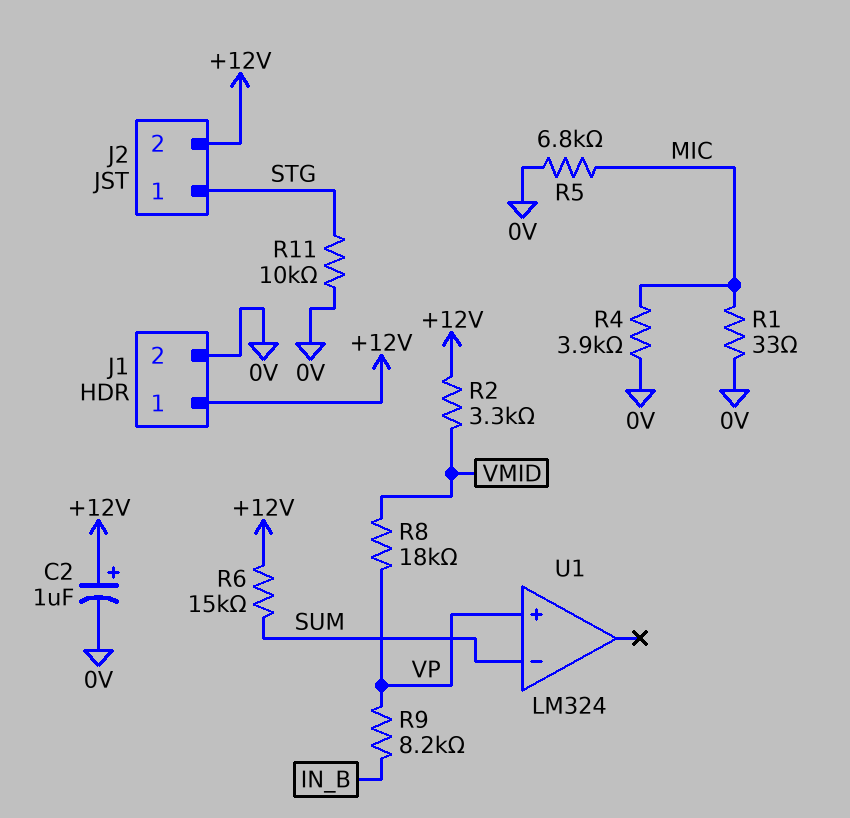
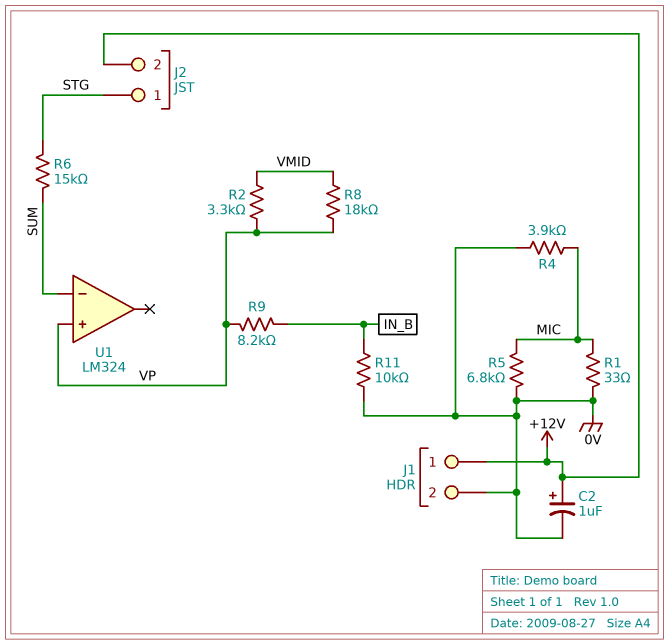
R2: 3.3k (+12V, VMID) -> 3.3k (VMID, VP)
R6: 15k (+12V, SUM) -> 15k (STG, SUM)
R11: 10k (0V, STG) -> 10k (0V, IN_B)

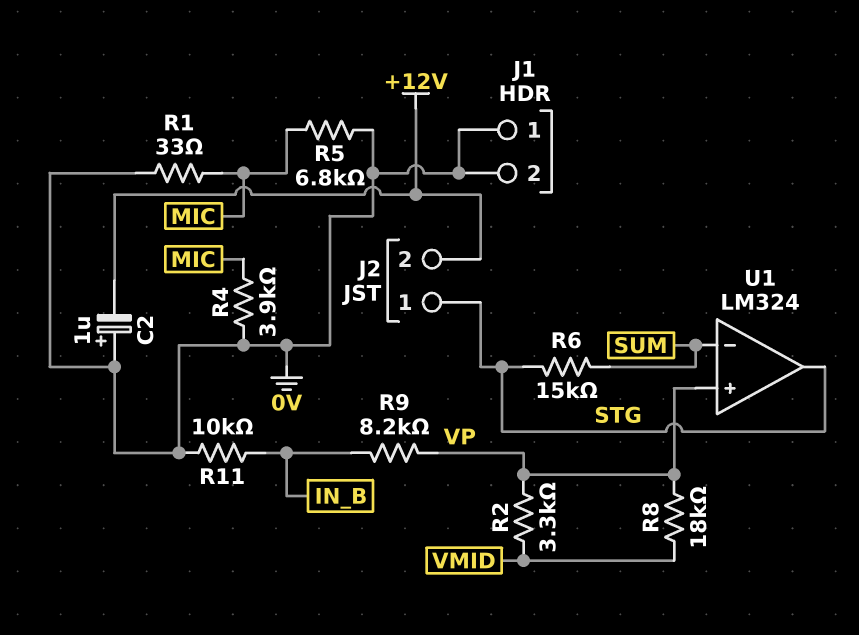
C2: 1uF (plus +12V, minus 0V) -> 1uF (plus 0V, minus +12V)
J1 pin 1: +12V -> 0V
U1 pin out: none -> STG

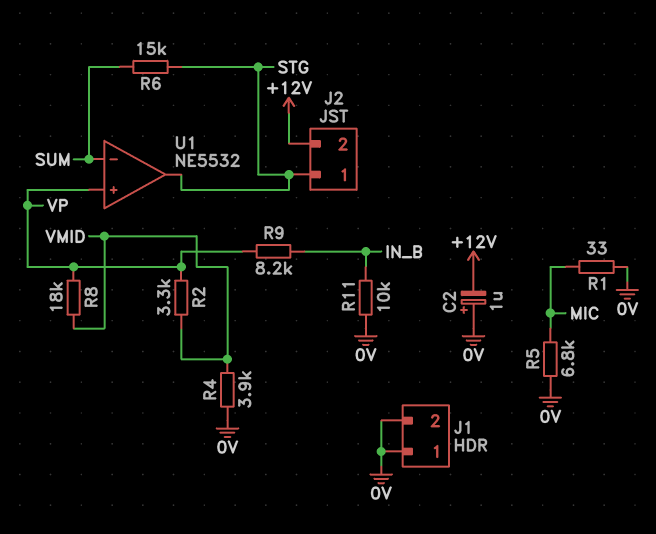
R4: 3.9k (0V, MIC) -> 3.9k (0V, VMID)
U1: LM324 -> NE5532

